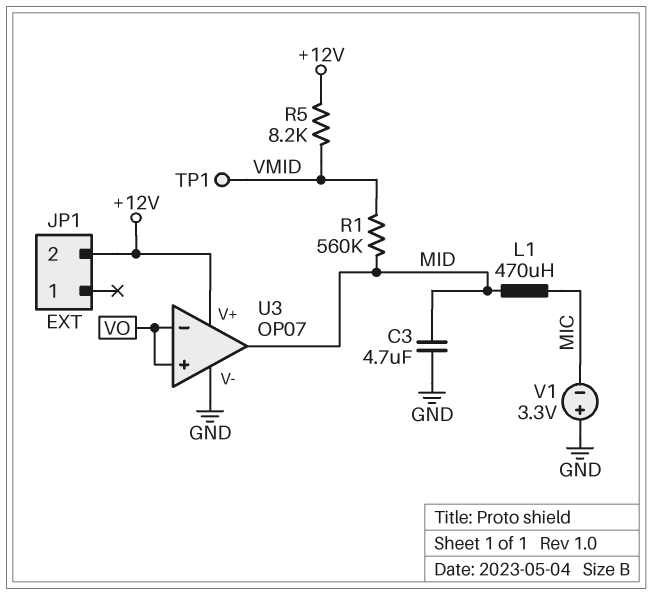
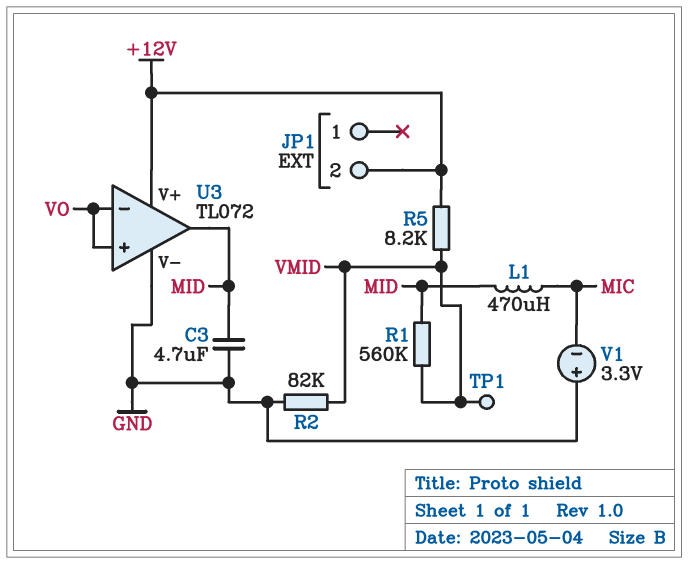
R2: none -> 82k (GND, VMID)
U3: OP07 -> TL072

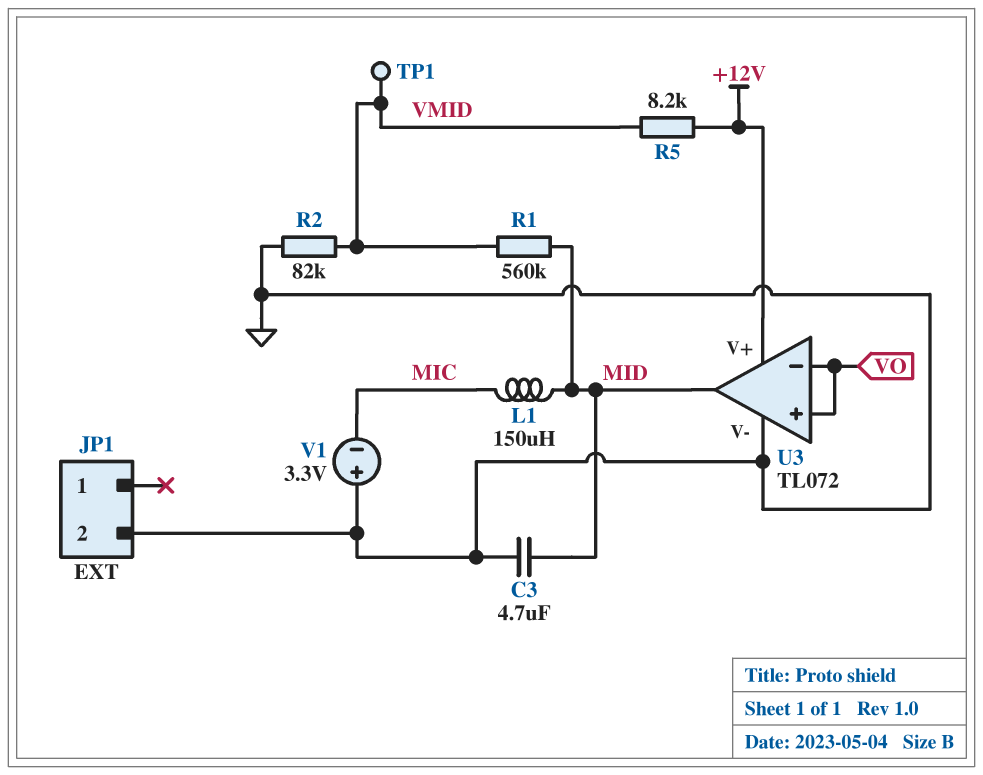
JP1 pin 2: +12V -> GND
L1: 470uH (MIC, MID) -> 150uH (MIC, MID)

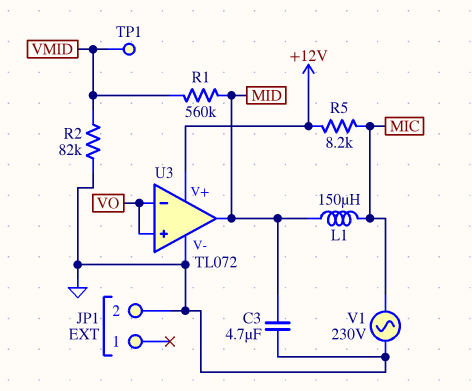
R5: 8.2k (+12V, VMID) -> 8.2k (+12V, MIC)
V1: 3.3V (plus GND, minus MIC) -> AC 230V (GND, MIC)

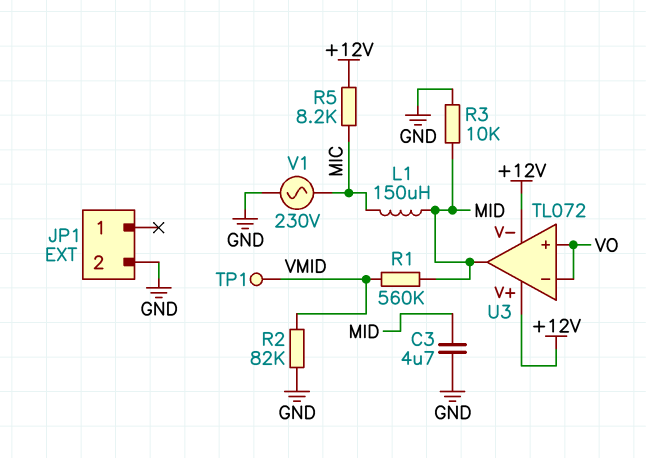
R3: none -> 10k (GND, MID)
U3 pin V-: GND -> +12V

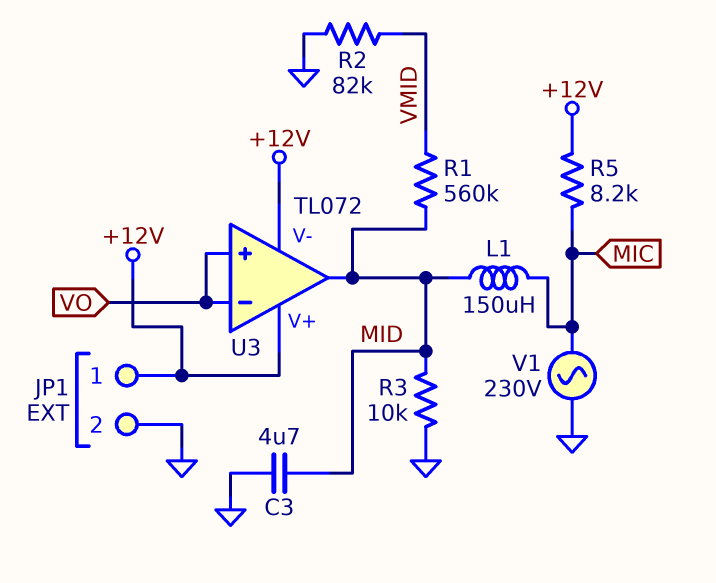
JP1 pin 1: none -> +12V
TP1: test point (VMID) -> none

